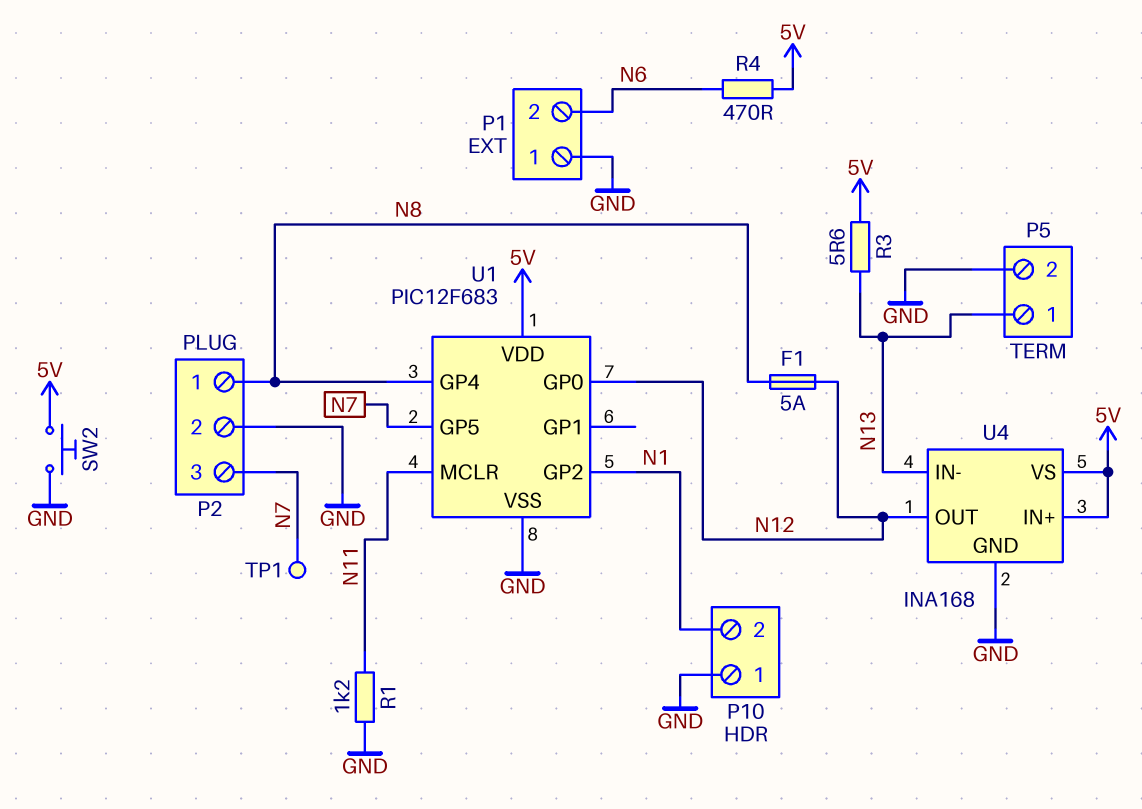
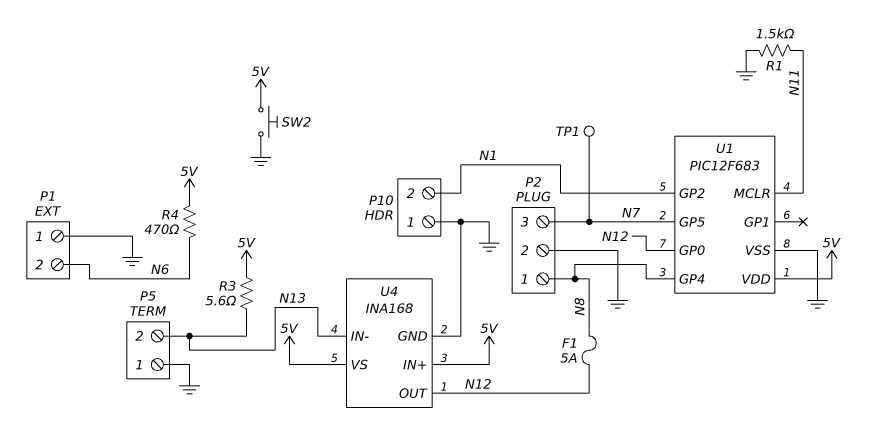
P5 pin 1: N13 -> GND
P5 pin 2: GND -> N13
R1: 1.2k (GND, N11) -> 1.5k (GND, N11)

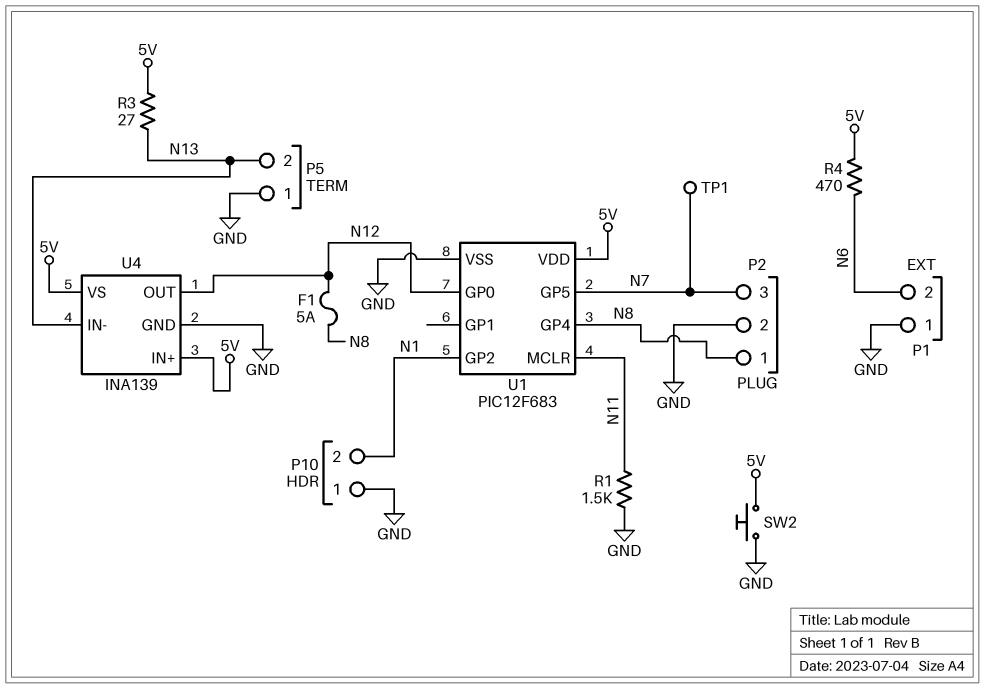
R3: 5.6 (5V, N13) -> 27 (5V, N13)
U4: INA168 -> INA139

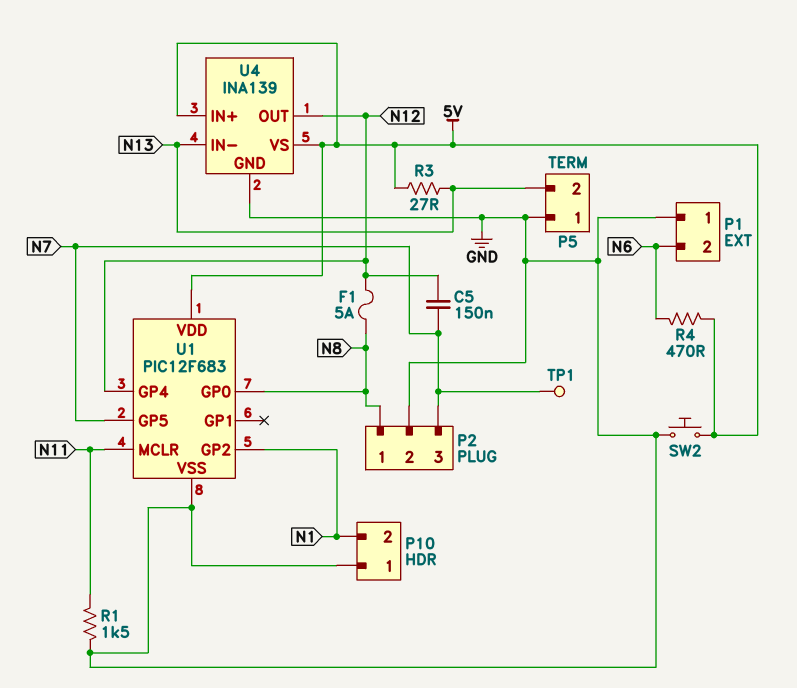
C5: none -> 150nF (N7, N12)
U1 pin GP0: N12 -> N8
U1 pin GP4: N8 -> N12

